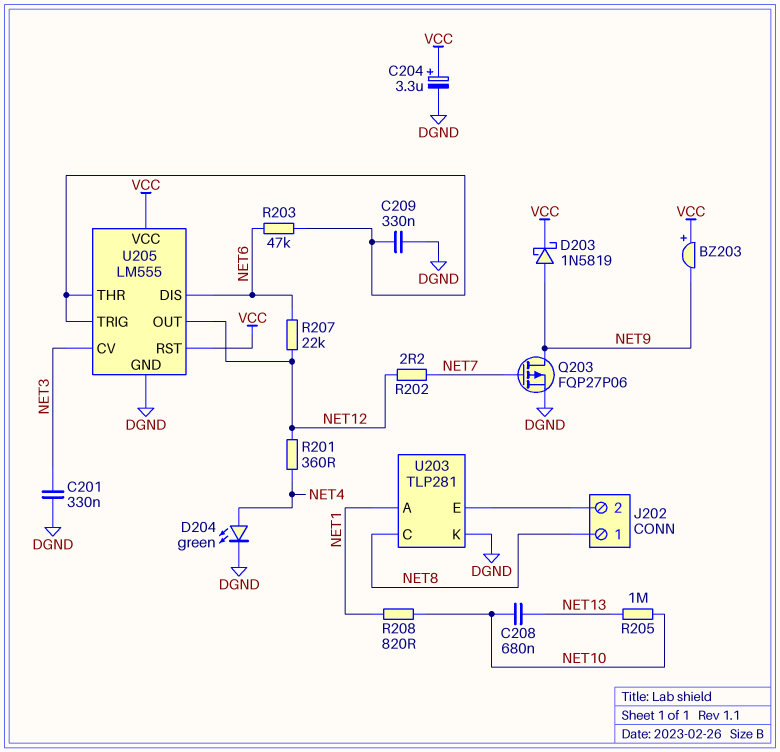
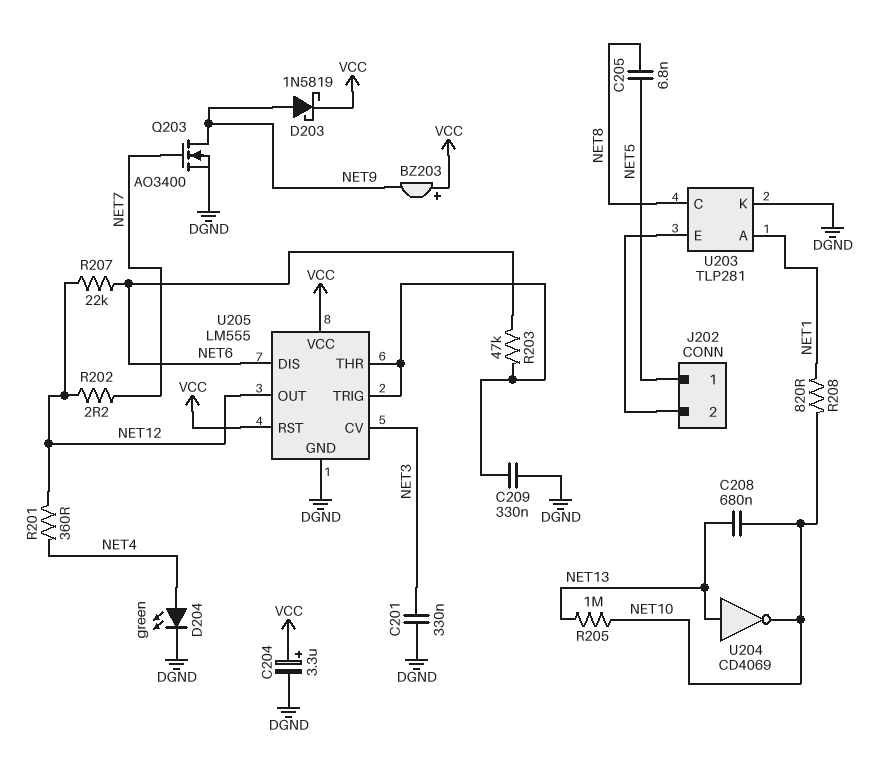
C205: none -> 6.8nF (NET5, NET8)
J202 pin 1: NET8 -> NET5
Q203: PMOS FQP27P06 (G NET7, D NET9, S DGND) -> NMOS AO3400 (G NET7, D NET9, S DGND)
U204: none -> NOT CD4069 (in NET13, out NET10)

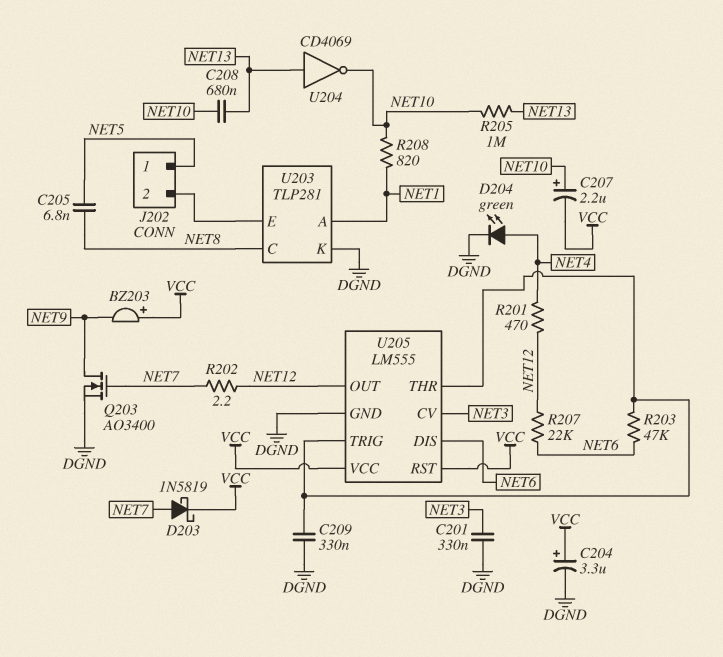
C207: none -> 2.2uF (plus NET10, minus VCC)
D203: schottky 1N5819 (A NET9, K VCC) -> schottky 1N5819 (A NET7, K VCC)
R201: 360 (NET4, NET12) -> 470 (NET4, NET12)

